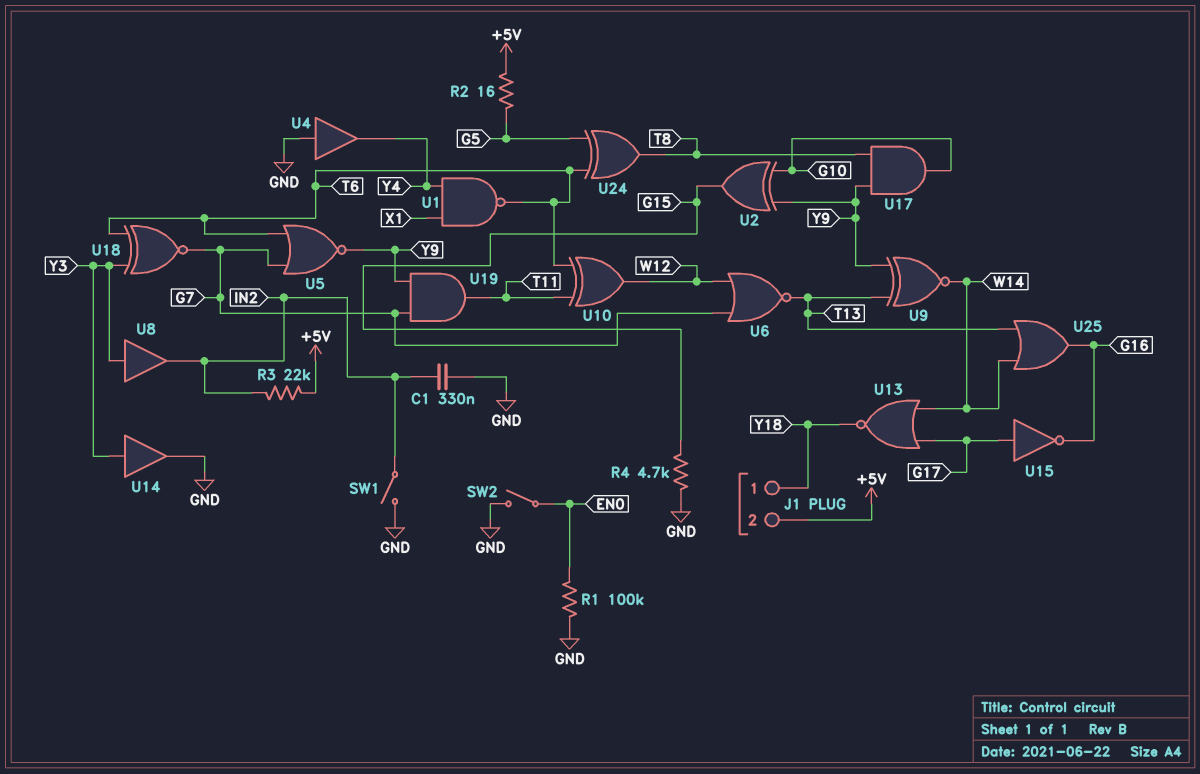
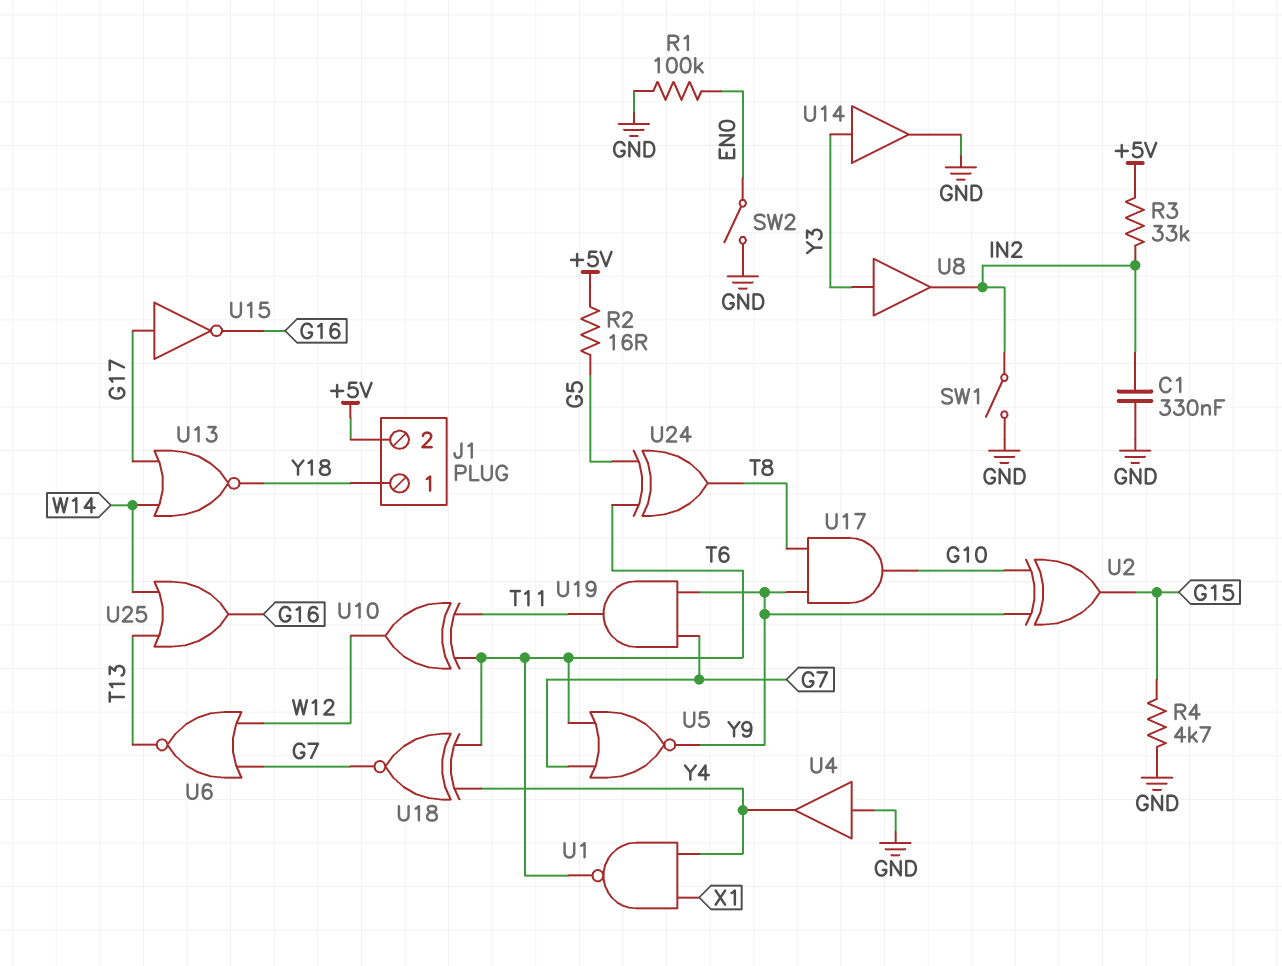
R3: 22k (+5V, IN2) -> 33k (+5V, IN2)
U9: XNOR (in T13, in Y9, out W14) -> none
U18: XNOR (in T6, in Y3, out G7) -> XNOR (in T6, in Y4, out G7)

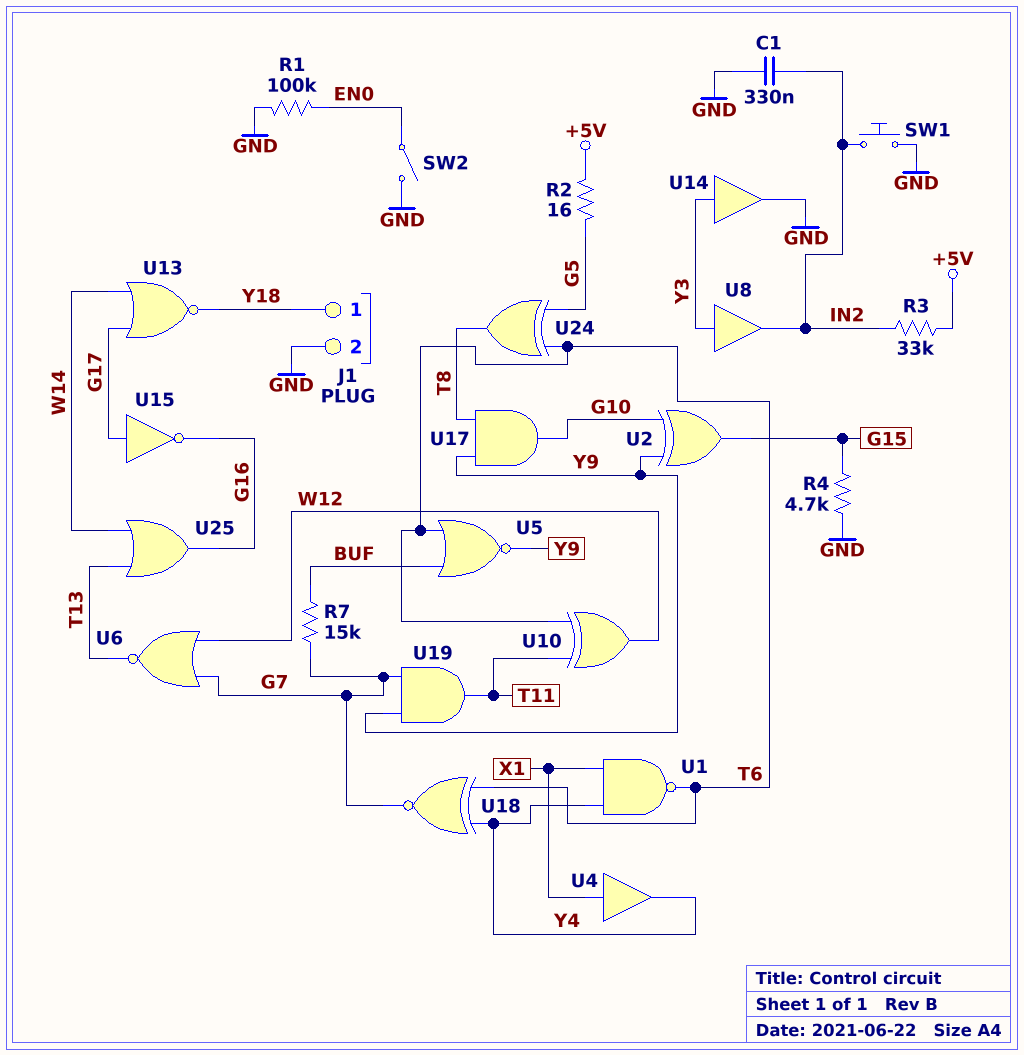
J1 pin 2: +5V -> GND
R7: none -> 15k (BUF, G7)
SW1: switch (GND, IN2) -> button (GND, IN2)
U4: buffer (in GND, out Y4) -> buffer (in X1, out Y4)
U5: NOR (in G7, in T6, out Y9) -> NOR (in BUF, in T6, out Y9)

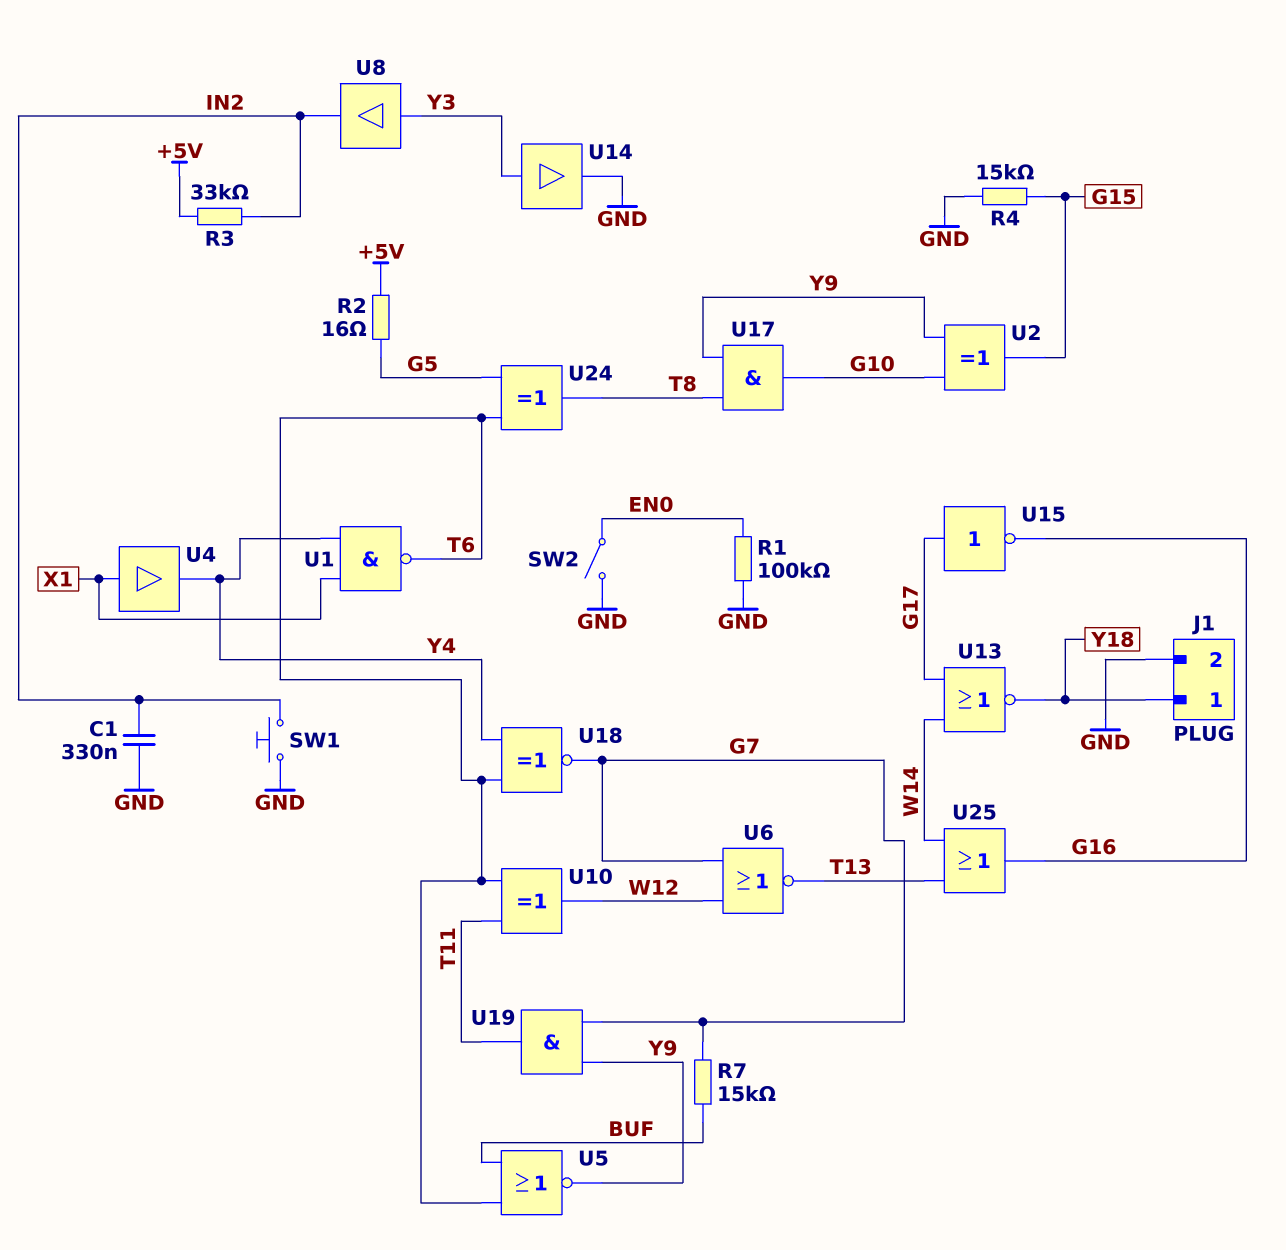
R4: 4.7k (G15, GND) -> 15k (G15, GND)

